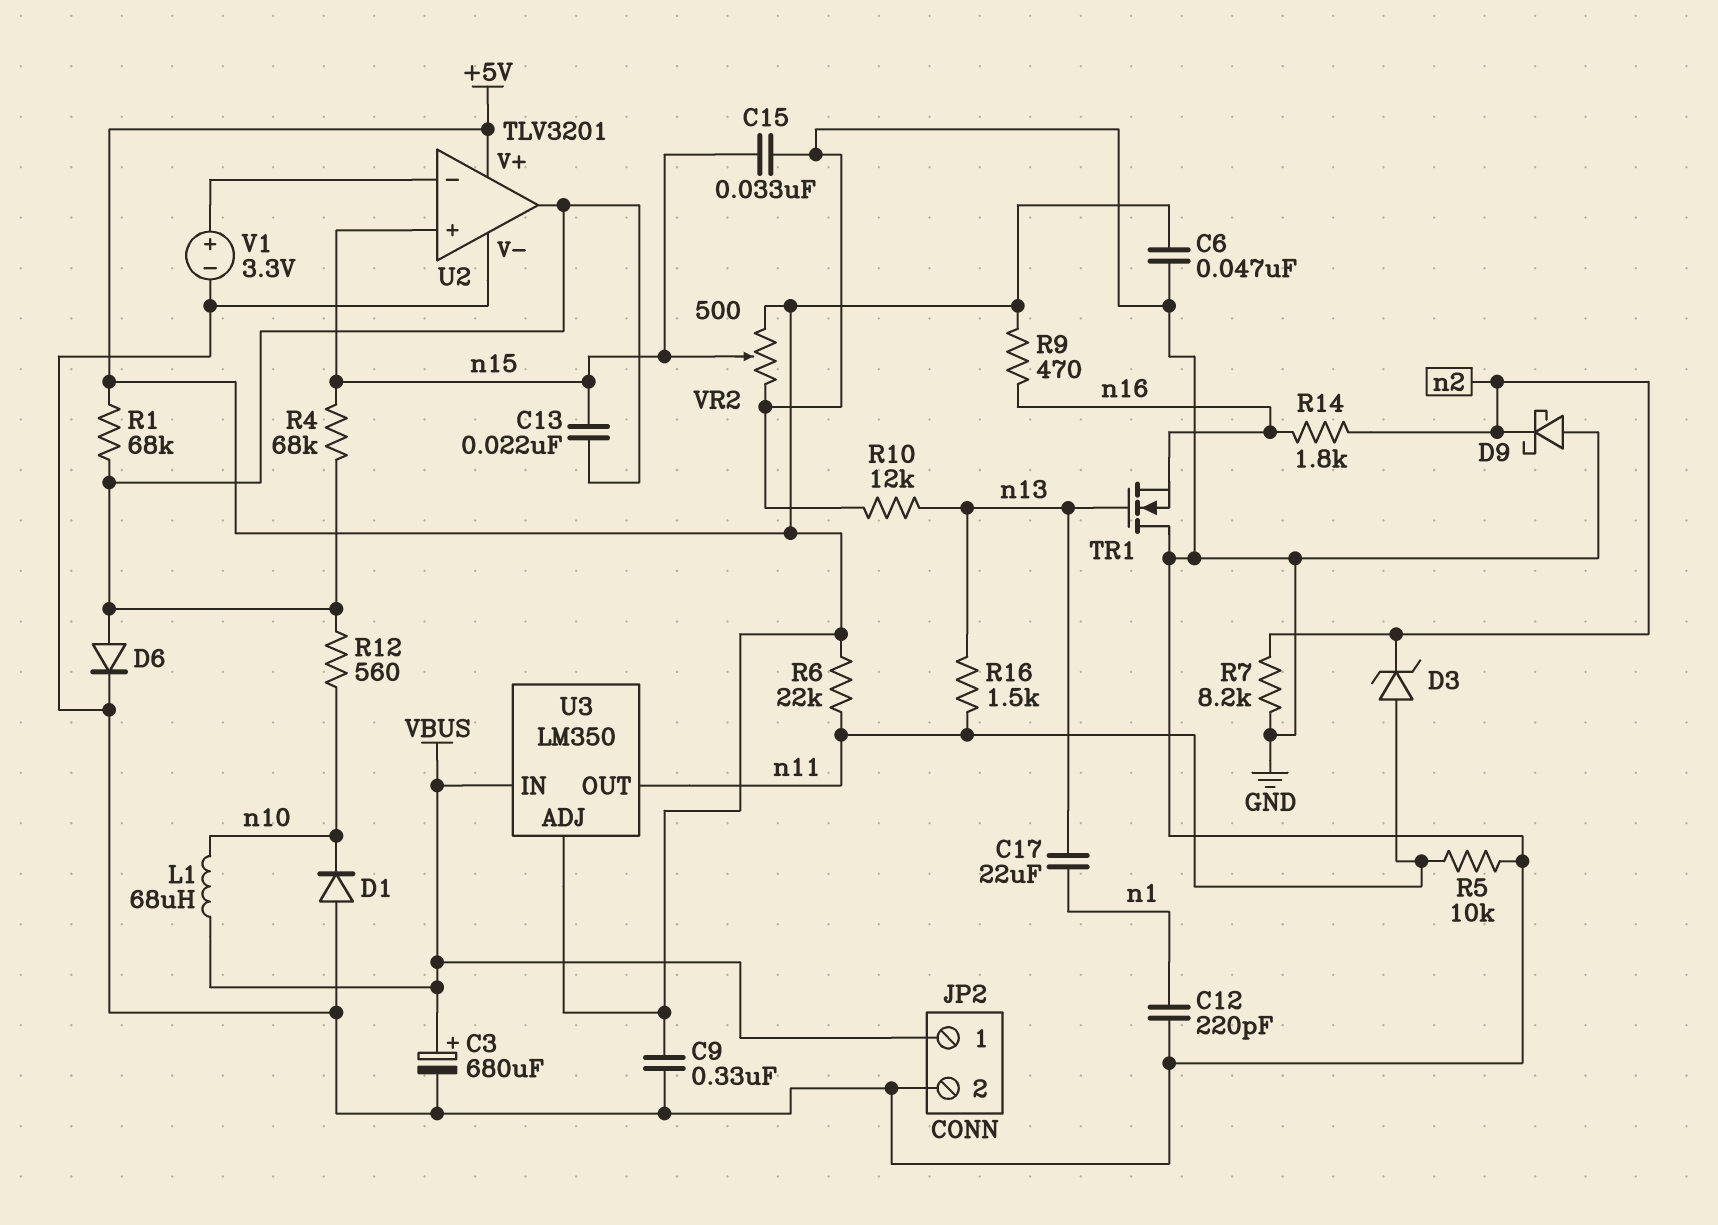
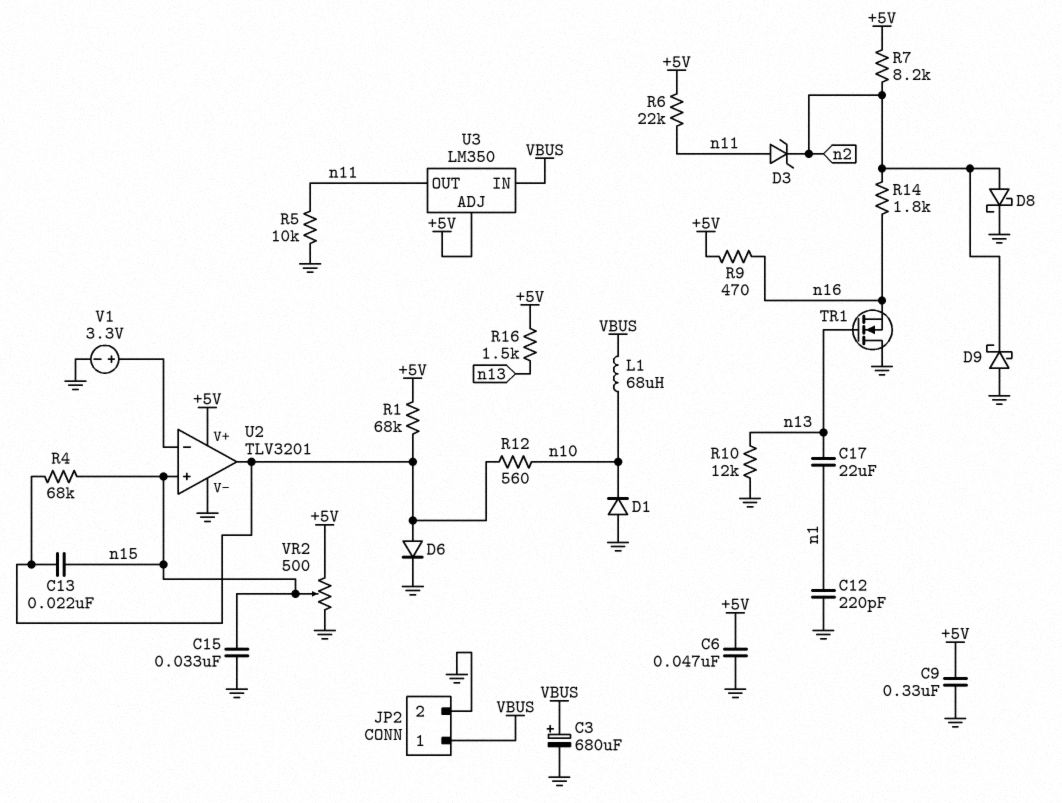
D8: none -> schottky (A n2, K GND)
R7: 8.2k (GND, n2) -> 8.2k (+5V, n2)
R16: 1.5k (n11, n13) -> 1.5k (+5V, n13)

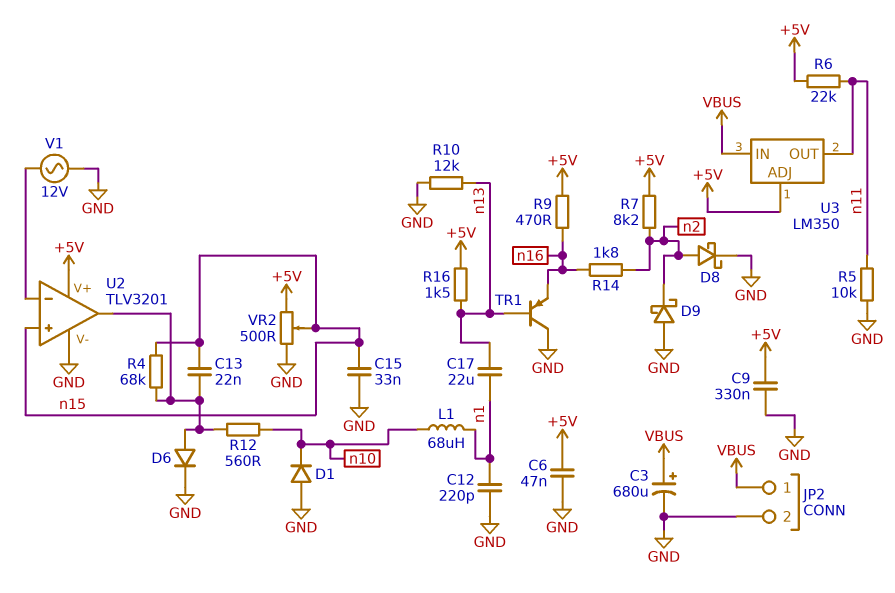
D3: zener (A n11, K n2) -> none
L1: 68uH (VBUS, n10) -> 68uH (n1, n10)
R1: 68k (+5V, U2/out) -> none
TR1: NMOS (G n13, D GND, S n16) -> PNP (B n13, C GND, E n16)
V1: 3.3V (plus U2/in-, minus GND) -> AC 12V (GND, U2/in-)

